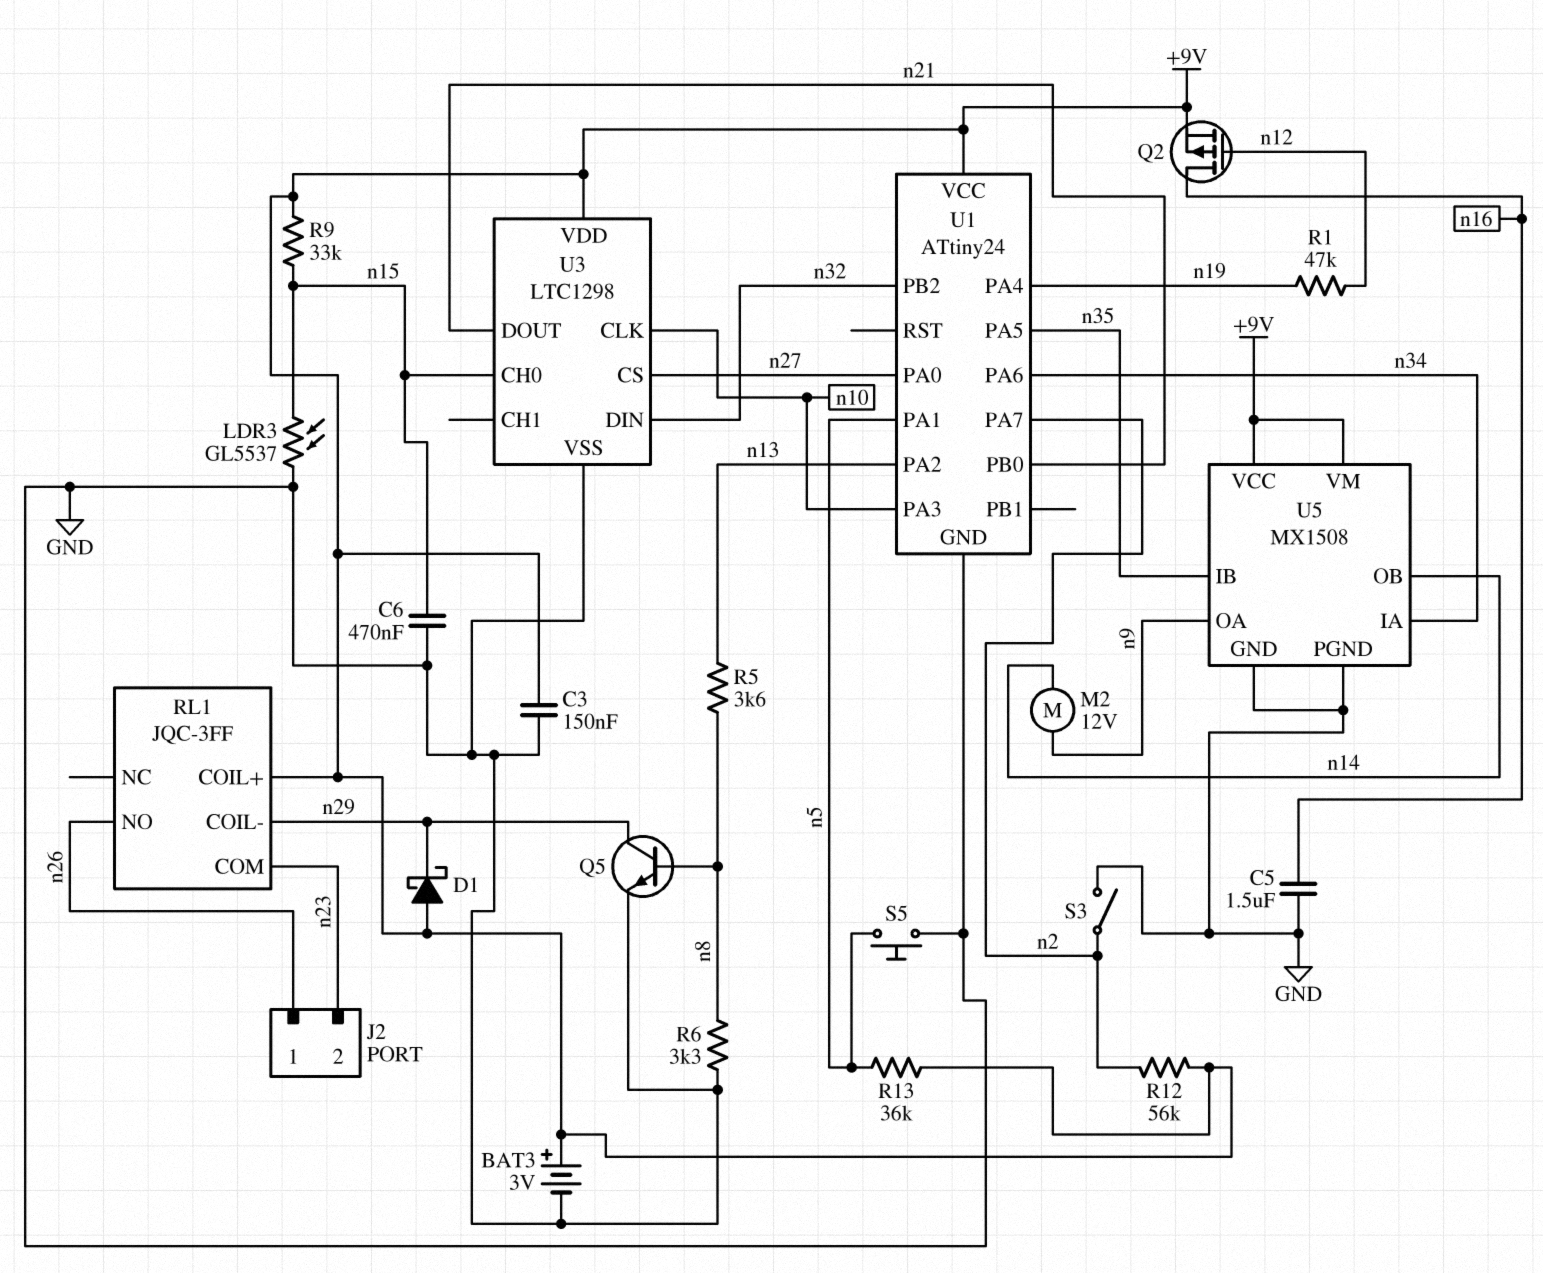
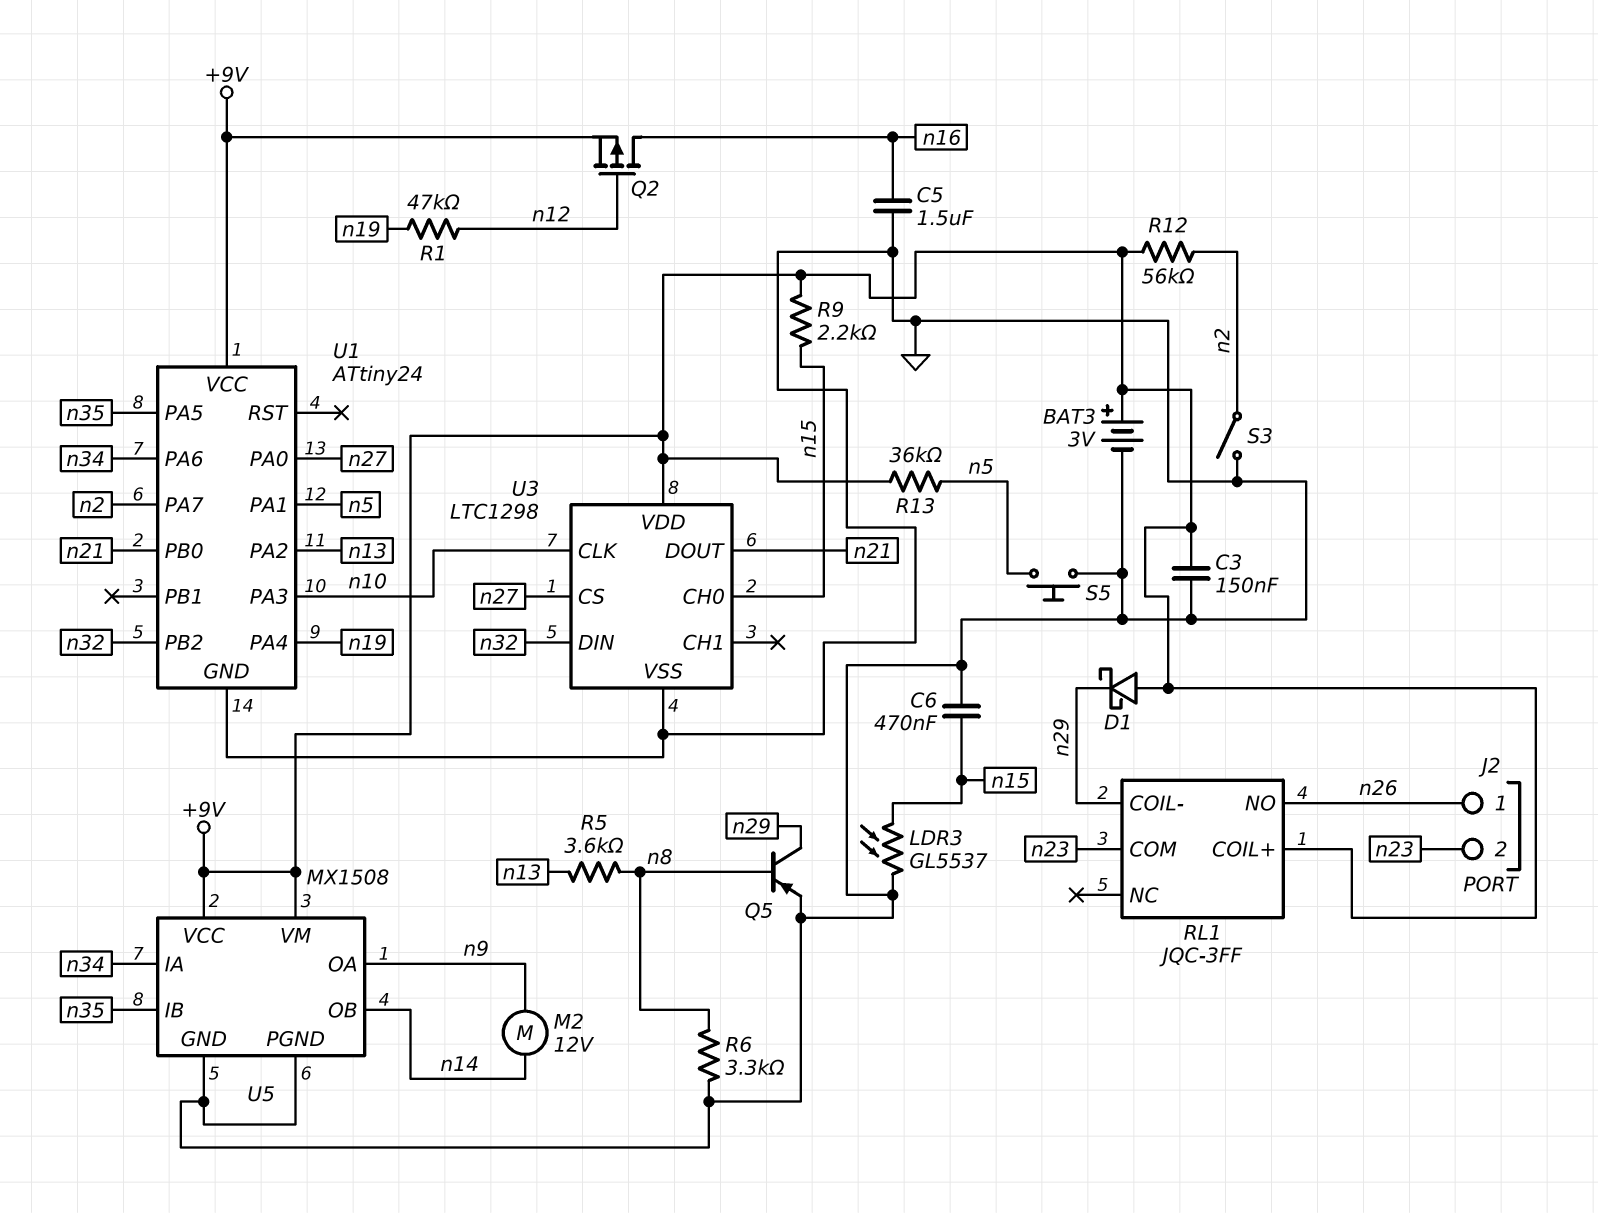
Q5: NPN (B n8, C n29, E GND) -> PNP (B n8, C n29, E GND)
R9: 33k (+9V, n15) -> 2.2k (+9V, n15)

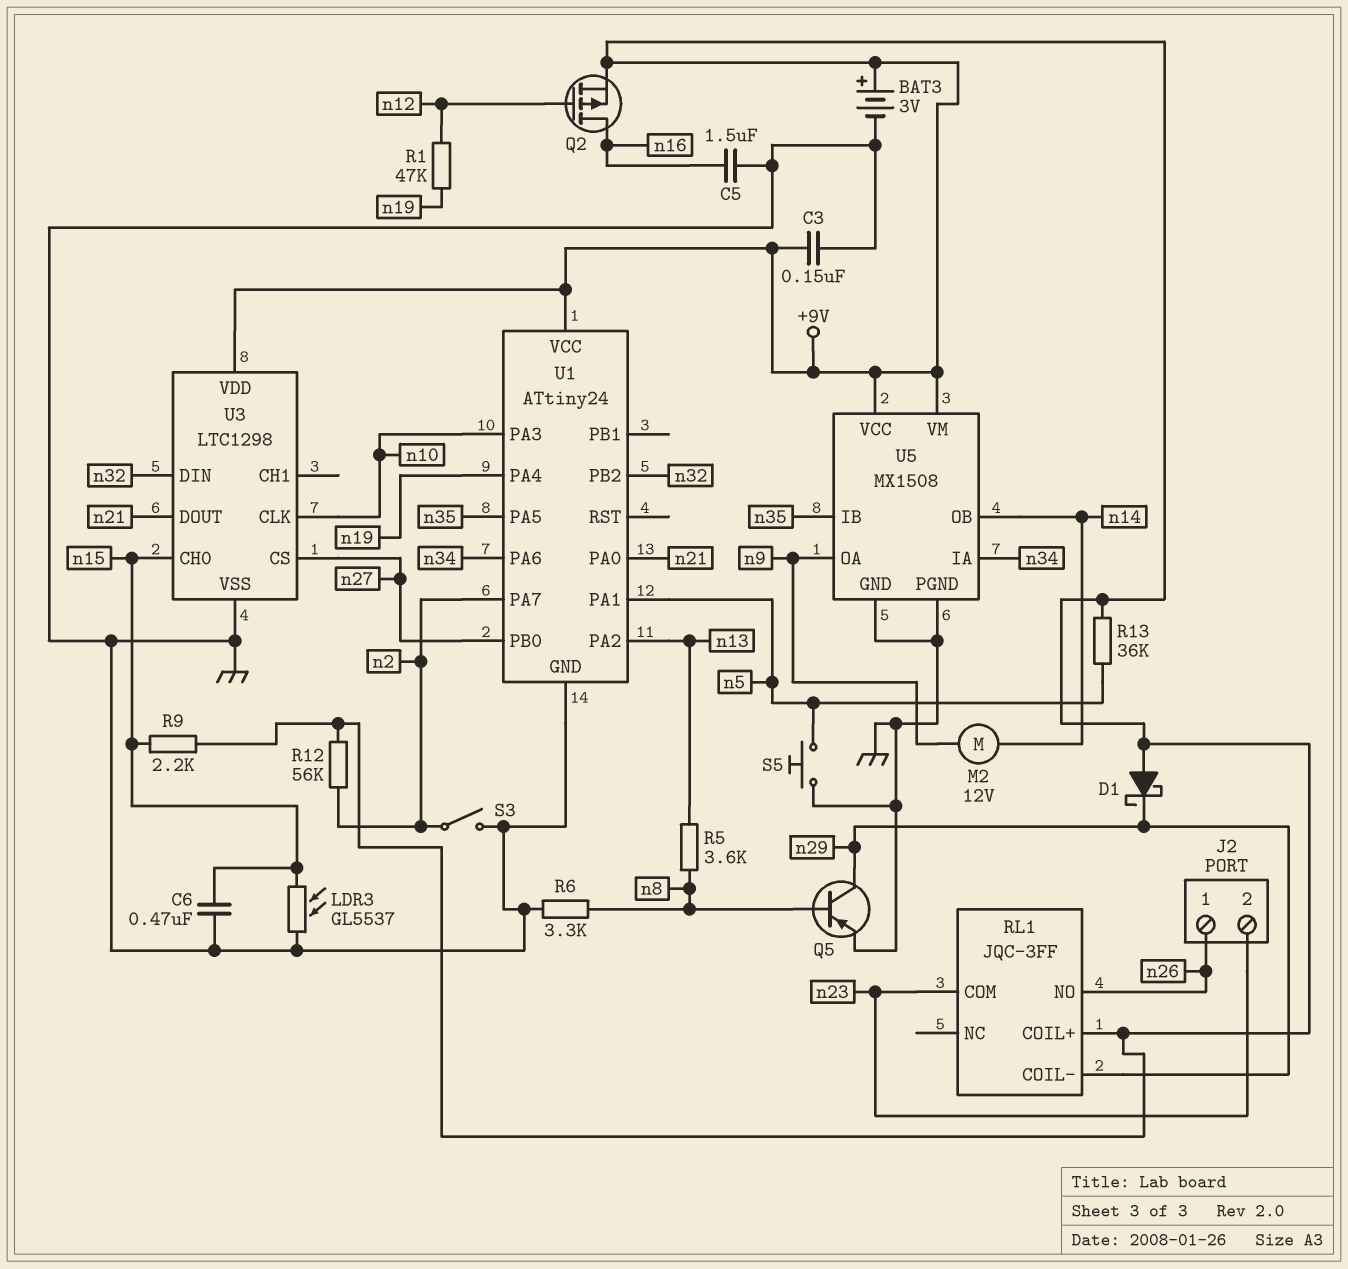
U1 pin PA0: n27 -> n21
U1 pin PB0: n21 -> n27

